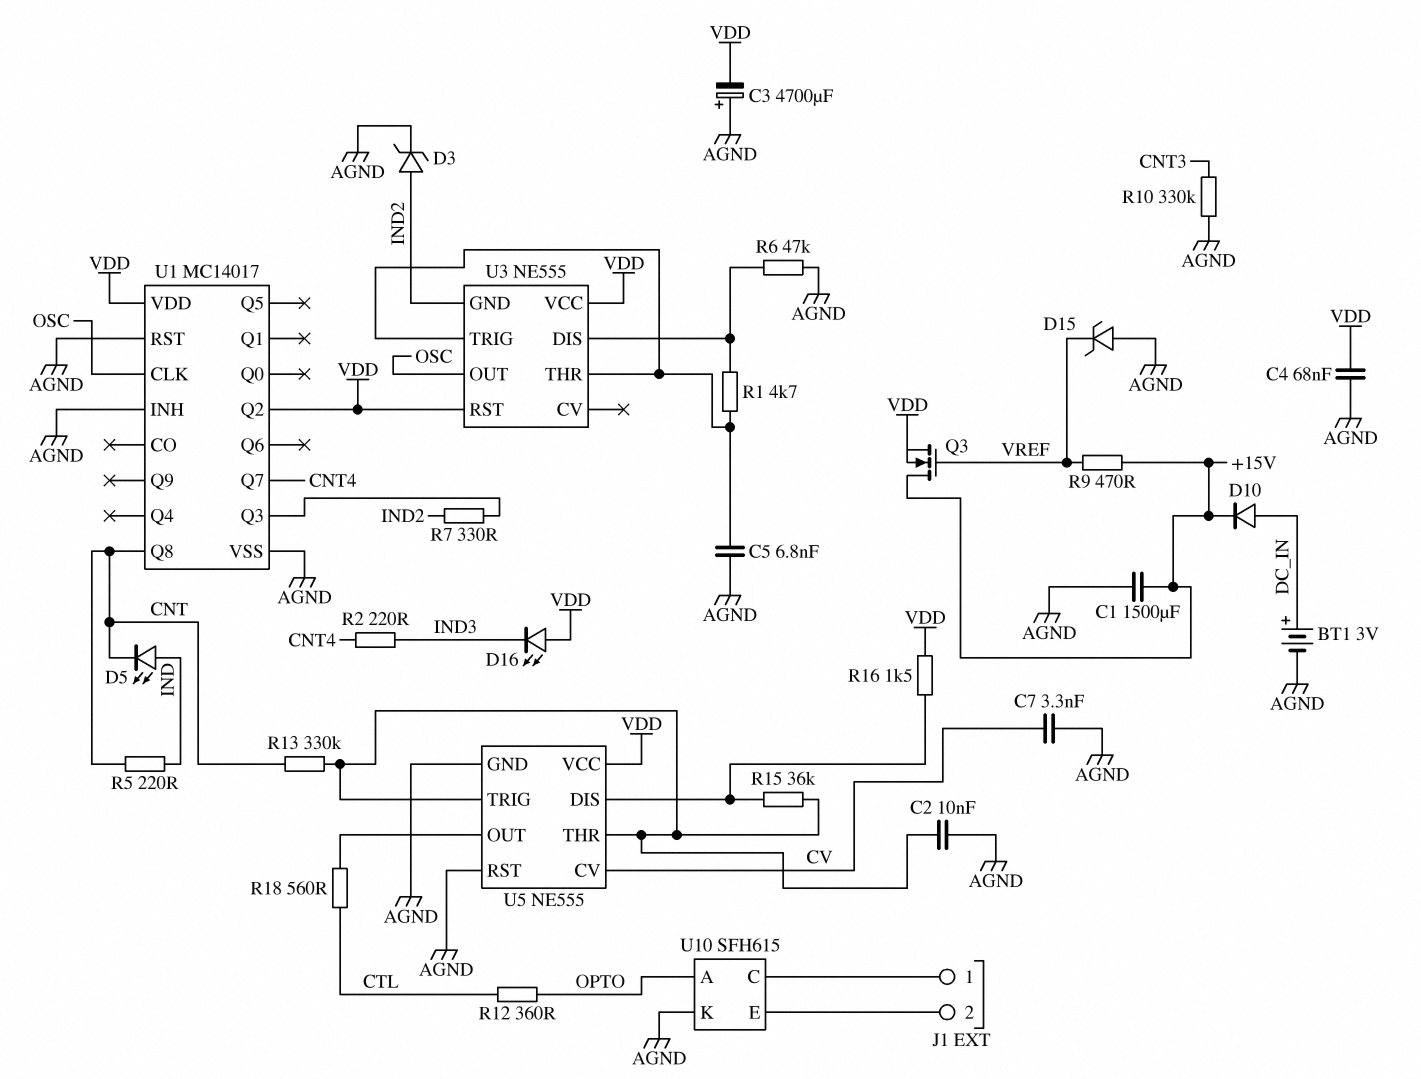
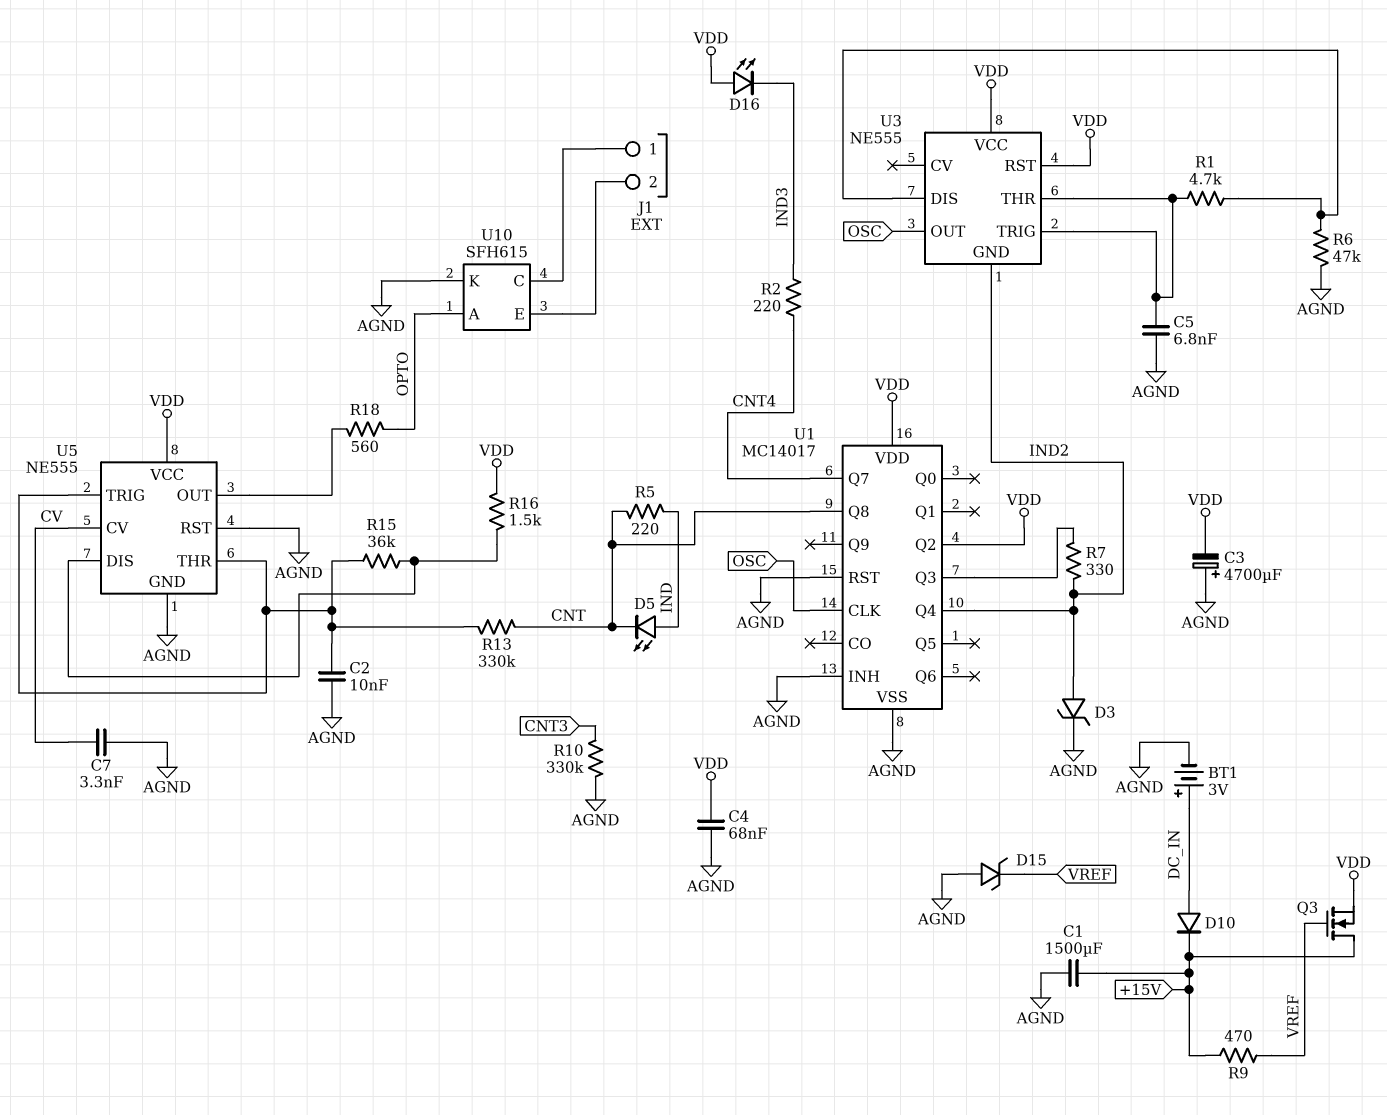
R12: 360 (CTL, OPTO) -> none
R18: 560 (CTL, U5/OUT) -> 560 (OPTO, U5/OUT)
U1 pin Q4: none -> IND2

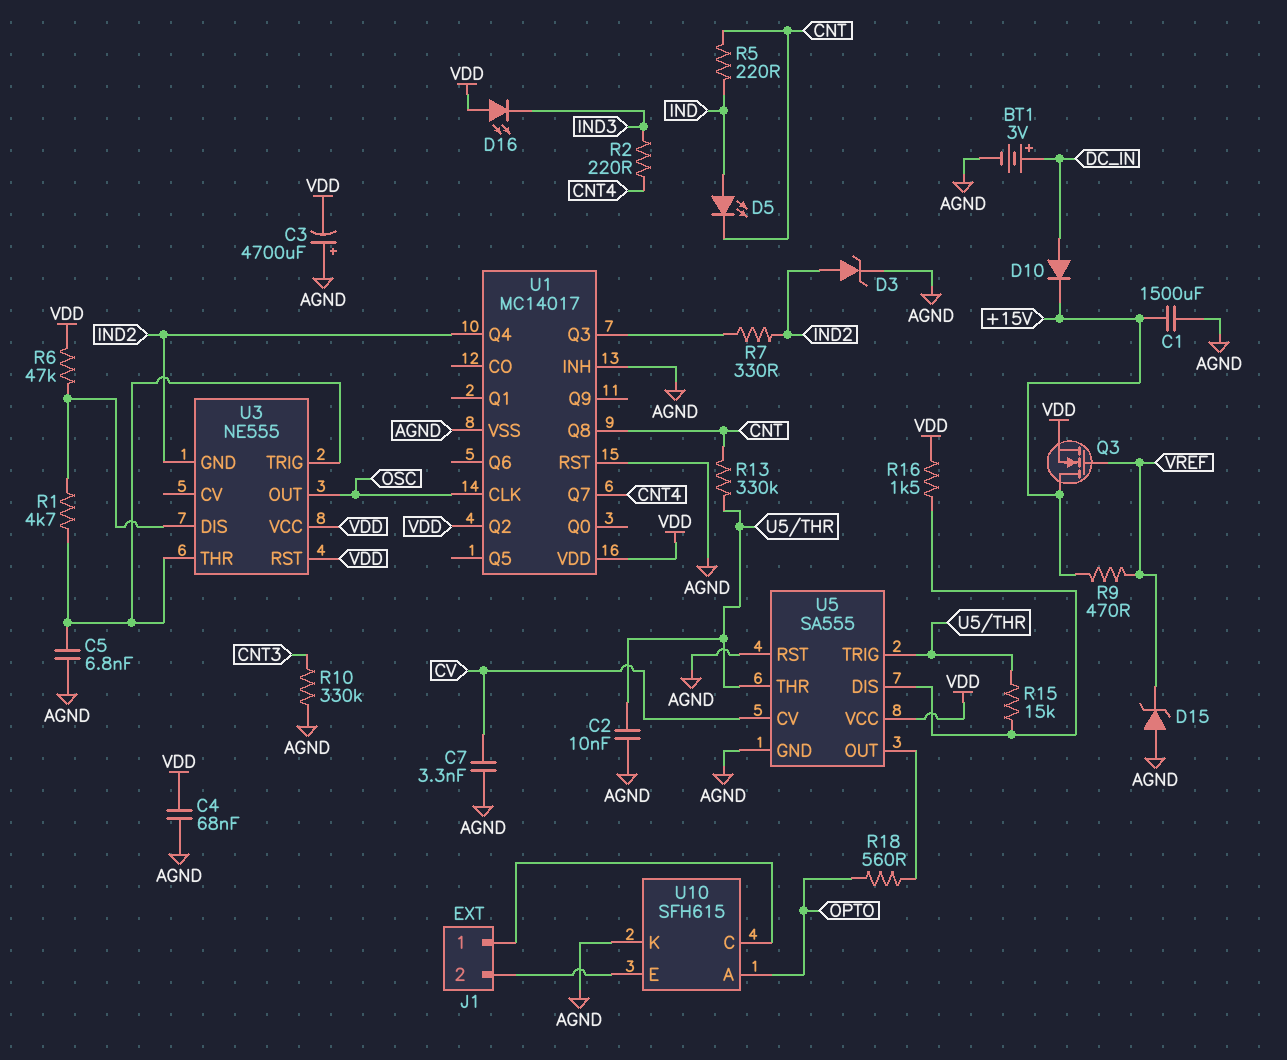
R6: 47k (AGND, U3/DIS) -> 47k (U3/DIS, VDD)
R15: 36k (U5/DIS, U5/THR) -> 15k (U5/DIS, U5/THR)
U5: NE555 -> SA555

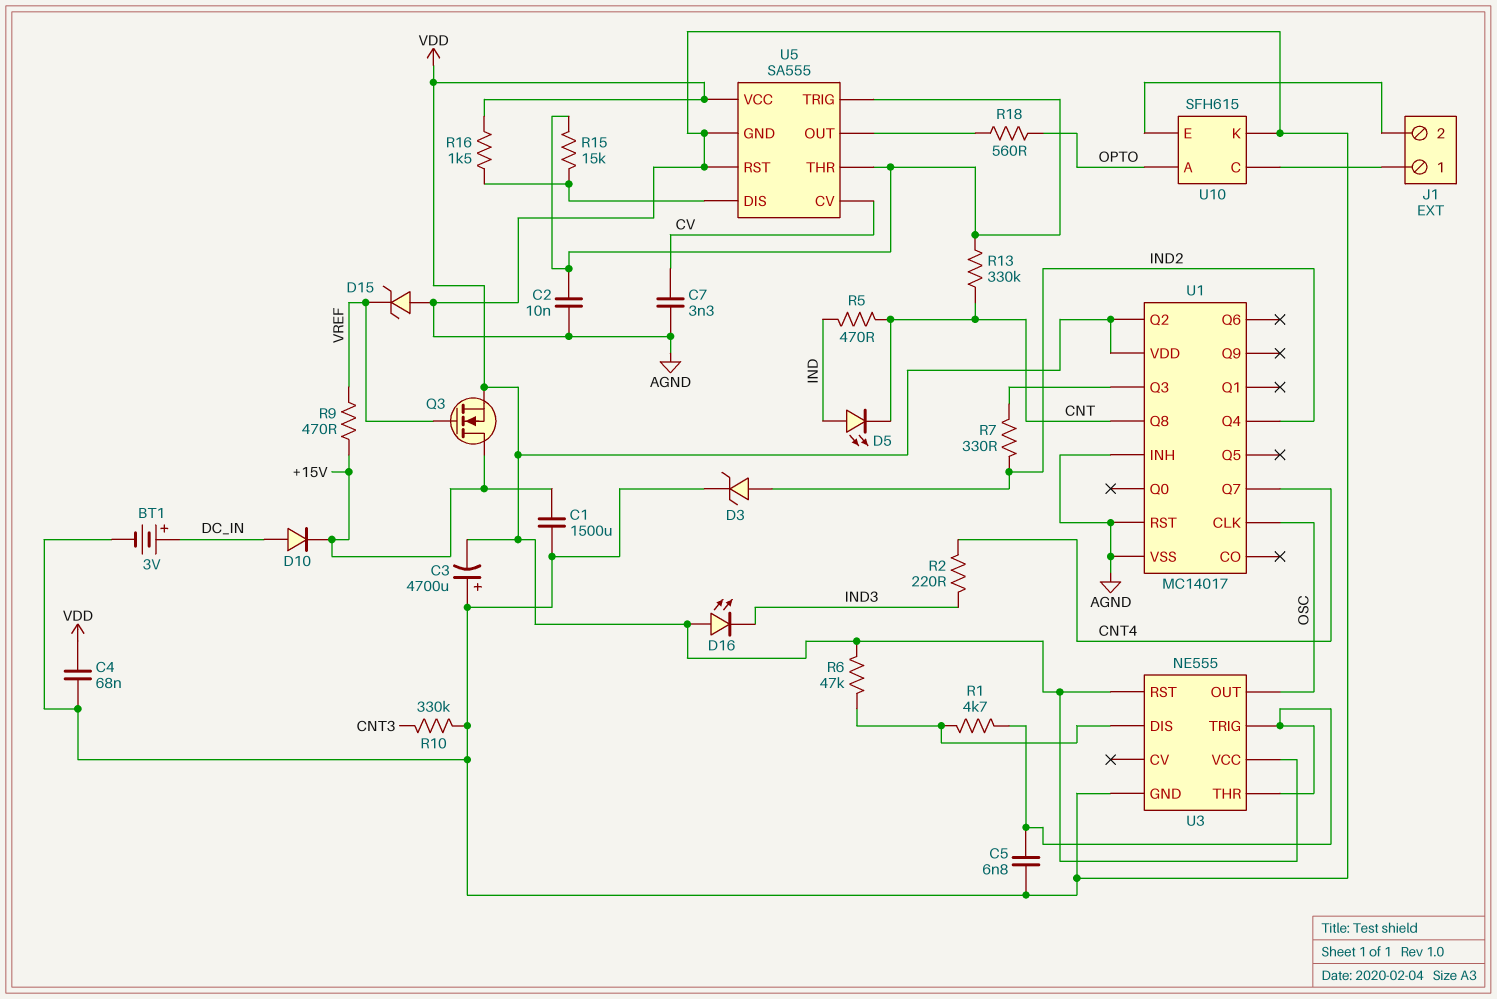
R5: 220 (CNT, IND) -> 470 (CNT, IND)
U3 pin GND: IND2 -> AGND

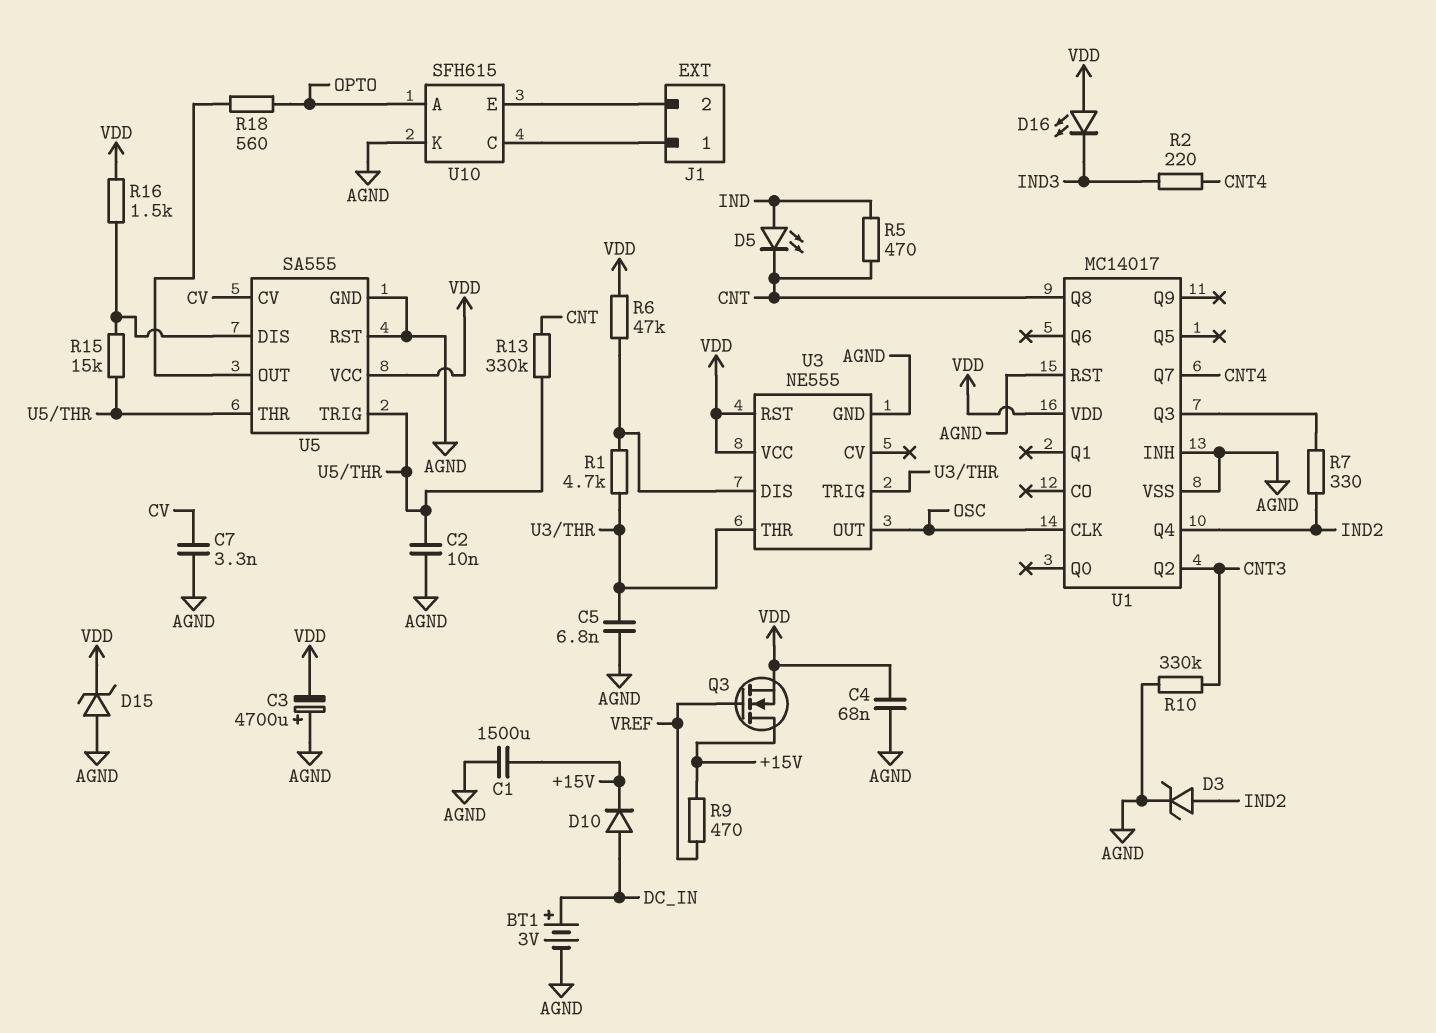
D15: zener (A AGND, K VREF) -> zener (A AGND, K VDD)
U1 pin Q2: VDD -> CNT3

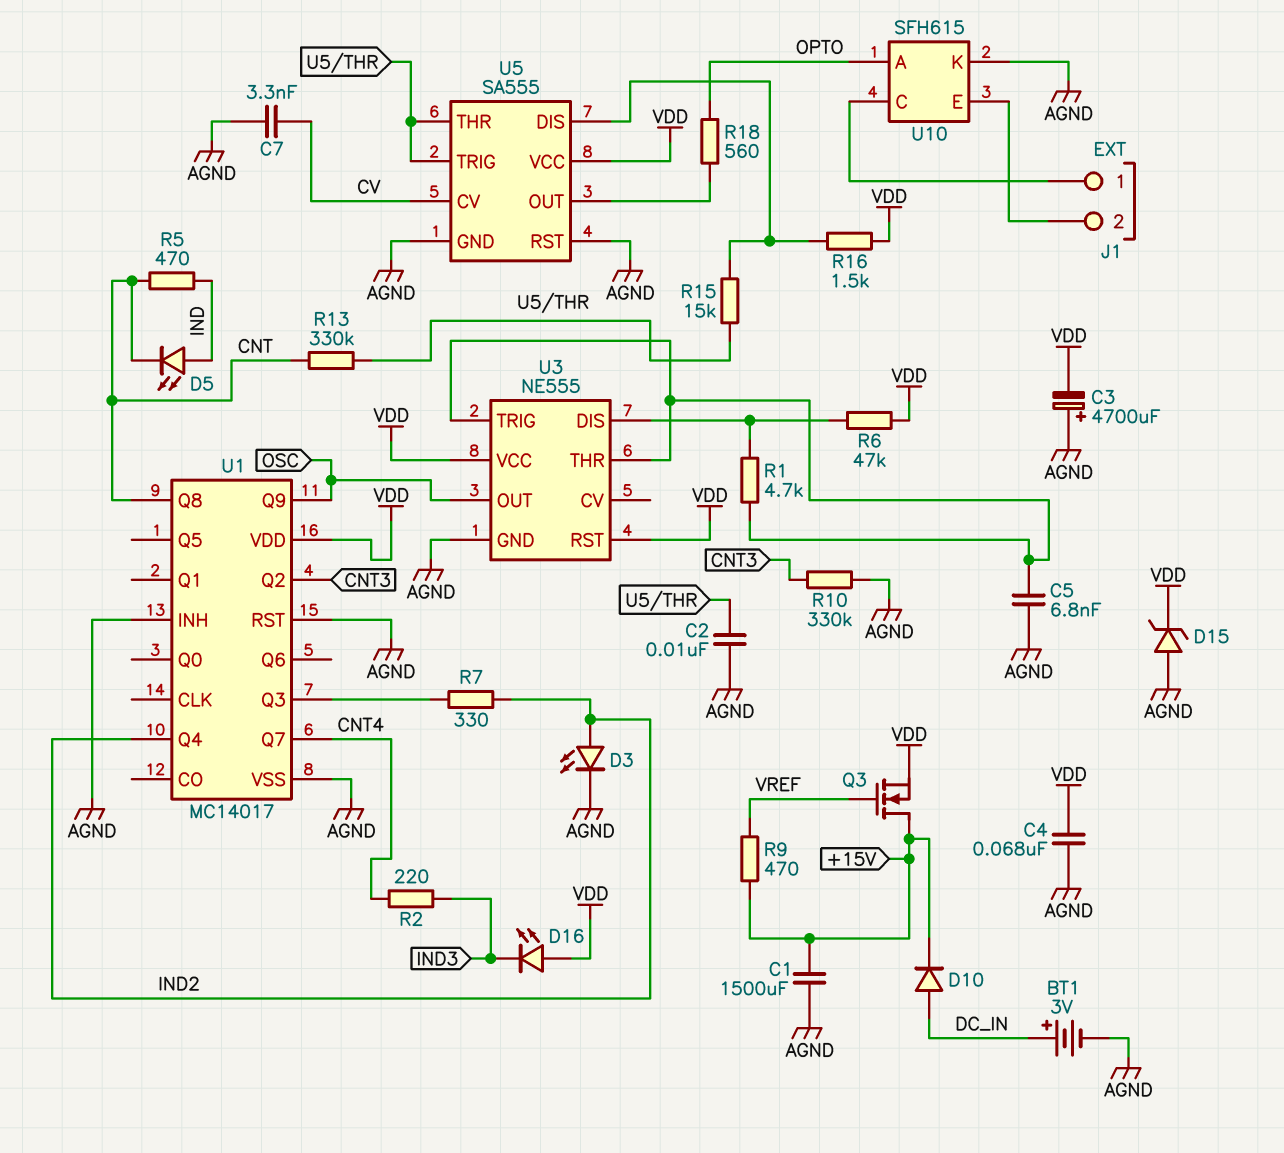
D3: zener (A IND2, K AGND) -> LED (A IND2, K AGND)
U1 pin CLK: OSC -> none
U1 pin Q9: none -> OSC

